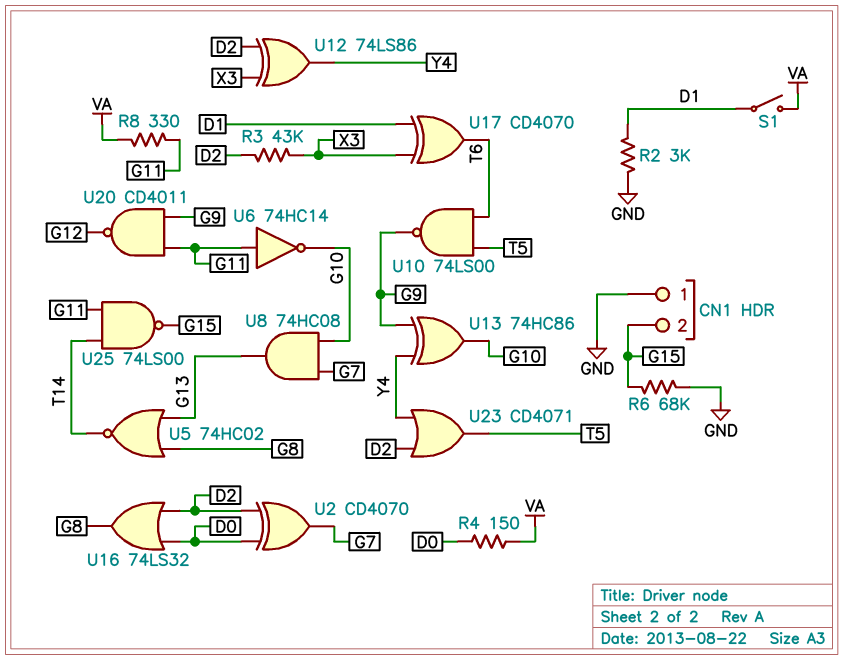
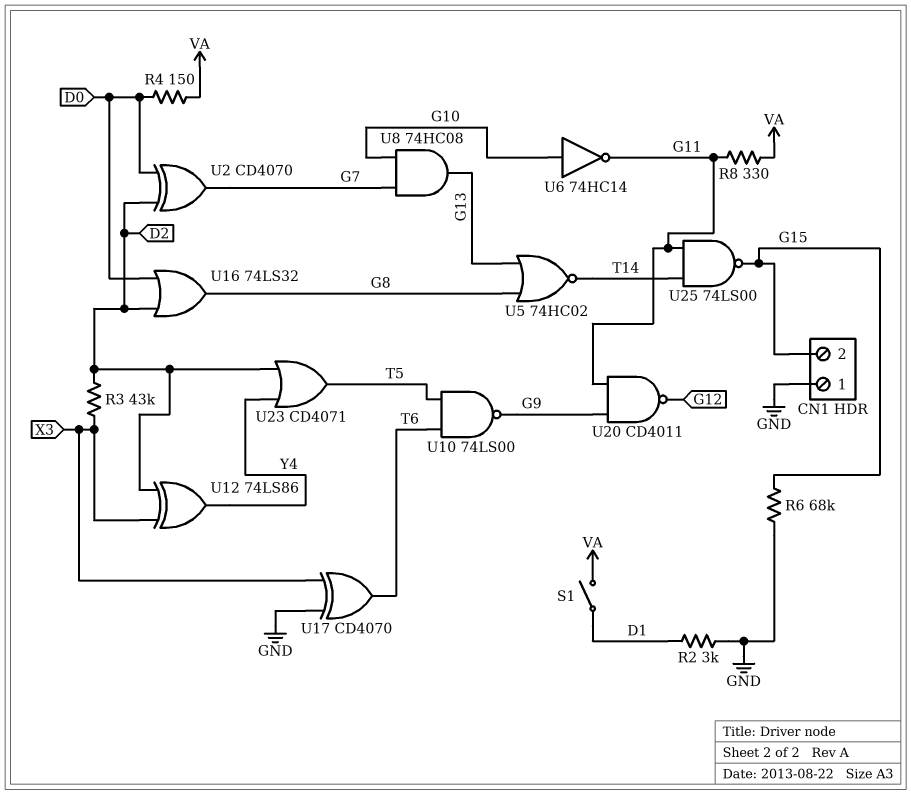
U6: NOT 74HC14 (in G11, out G10) -> NOT 74HC14 (in G10, out G11)
U13: XOR 74HC86 (in G9, in Y4, out G10) -> none
U17: XOR CD4070 (in D1, in X3, out T6) -> XOR CD4070 (in GND, in X3, out T6)

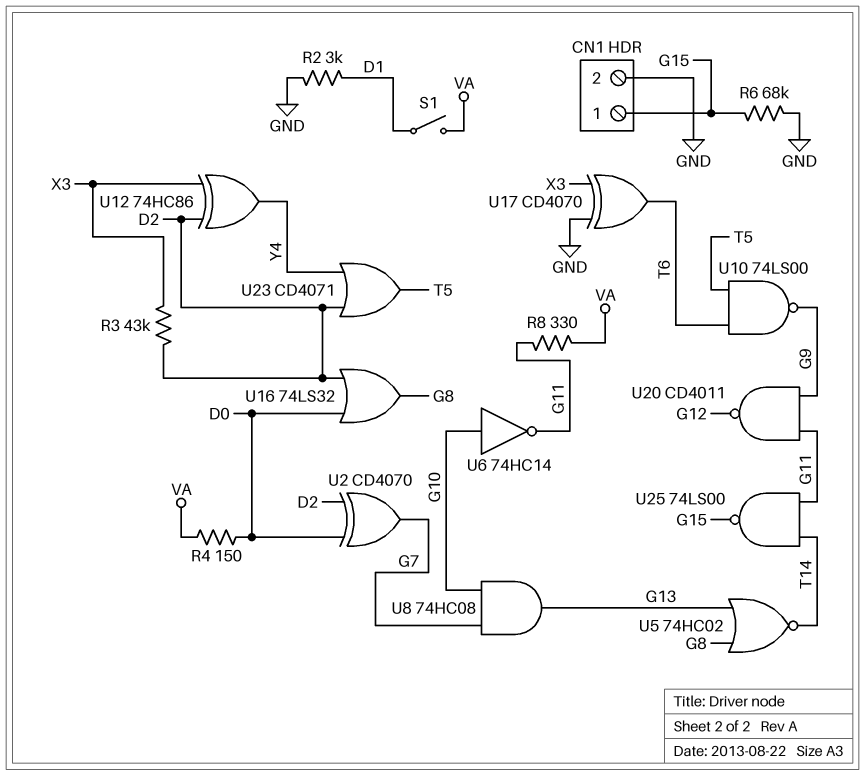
CN1 pin 1: GND -> G15
CN1 pin 2: G15 -> GND
U12: XOR 74LS86 (in D2, in X3, out Y4) -> XOR 74HC86 (in D2, in X3, out Y4)

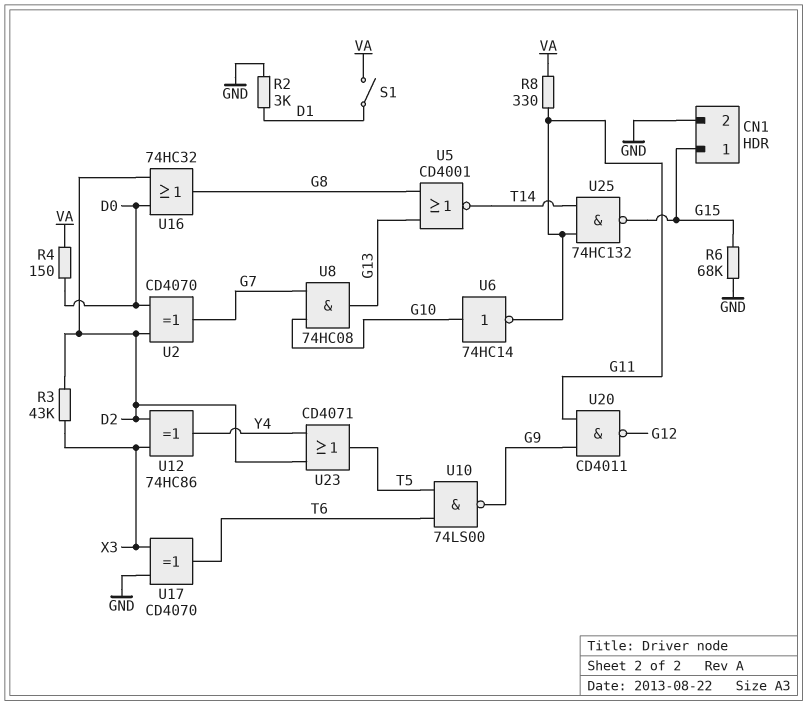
U5: NOR 74HC02 (in G8, in G13, out T14) -> NOR CD4001 (in G8, in G13, out T14)
U16: OR 74LS32 (in D0, in D2, out G8) -> OR 74HC32 (in D0, in D2, out G8)
U25: NAND 74LS00 (in G11, in T14, out G15) -> NAND 74HC132 (in G11, in T14, out G15)

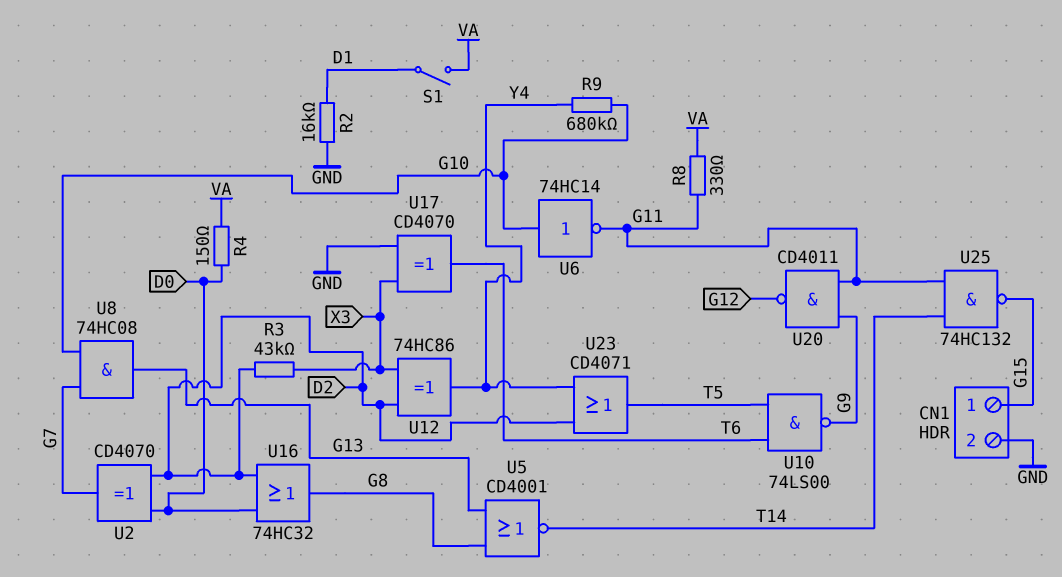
R2: 3k (D1, GND) -> 16k (D1, GND)
R6: 68k (G15, GND) -> none
R9: none -> 680k (G10, Y4)

